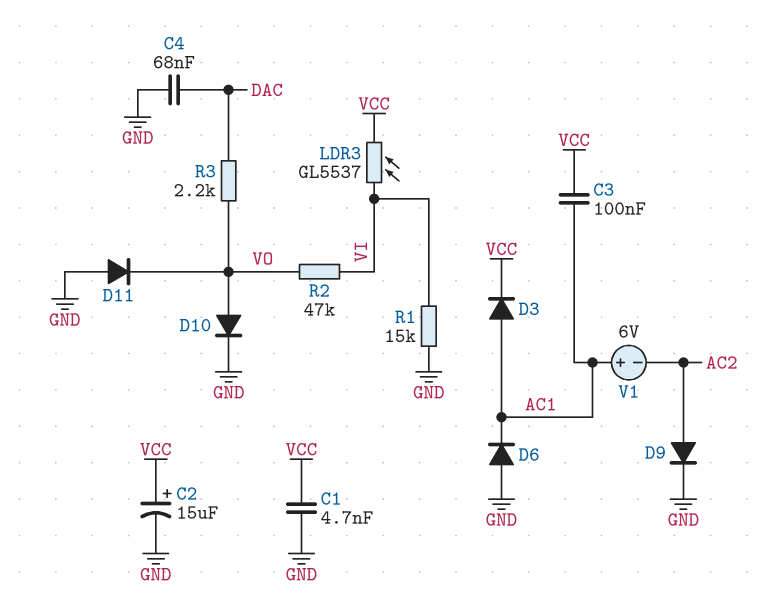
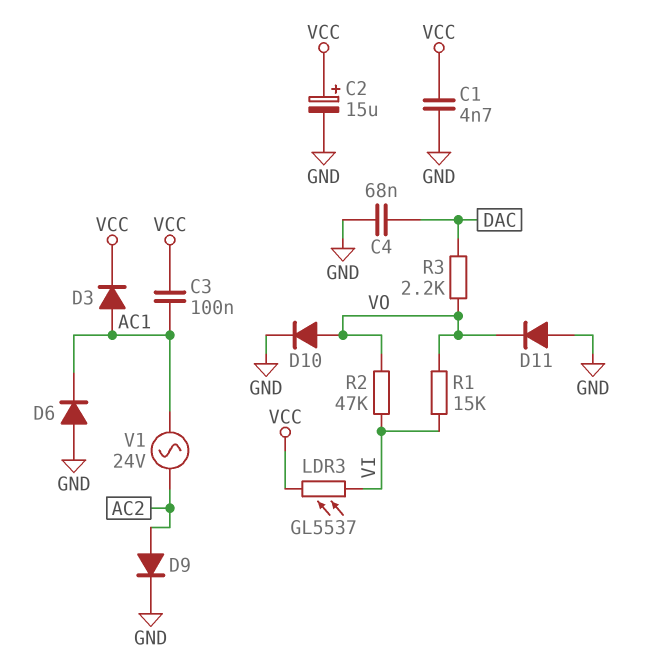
R1: 15k (GND, VI) -> 15k (VI, VO)
V1: 6V (plus AC1, minus AC2) -> AC 24V (AC1, AC2)

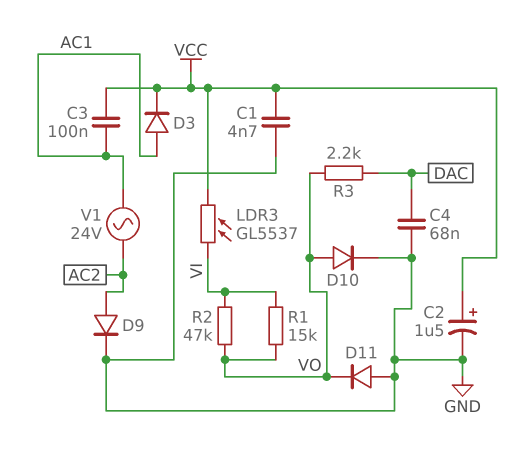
C2: 15uF (plus VCC, minus GND) -> 1.5uF (plus VCC, minus GND)
D6: diode (A GND, K AC1) -> none

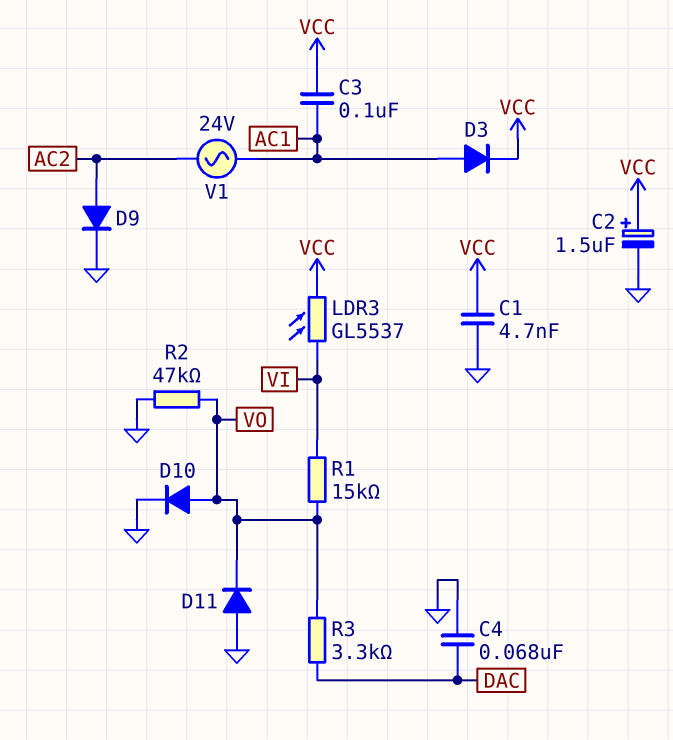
R2: 47k (VI, VO) -> 47k (GND, VO)
R3: 2.2k (DAC, VO) -> 3.3k (DAC, VO)

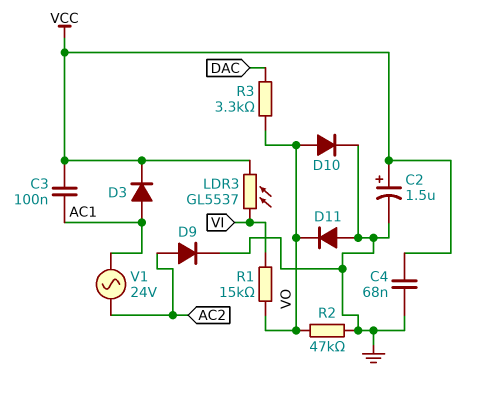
C1: 4.7nF (GND, VCC) -> none
C4: 68nF (DAC, GND) -> 68nF (GND, VCC)

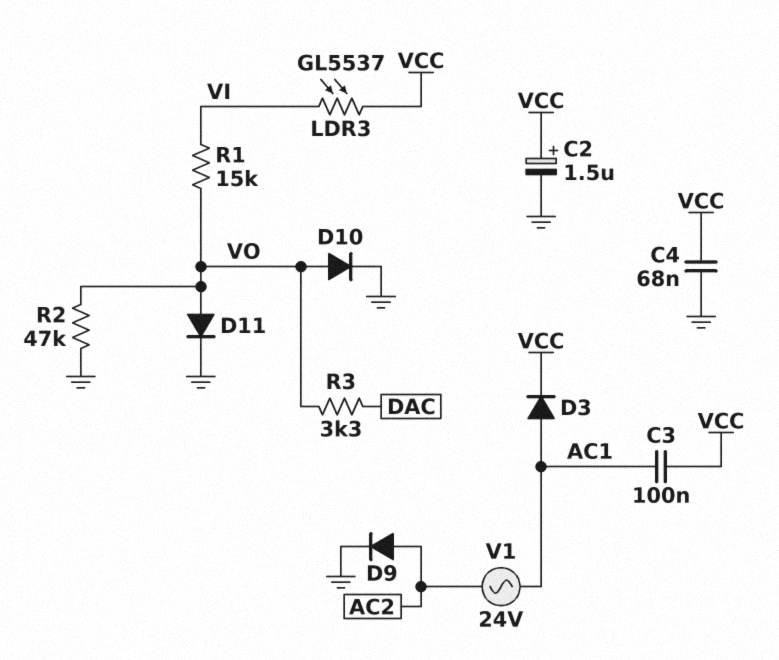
D11: diode (A GND, K VO) -> diode (A VO, K GND)

